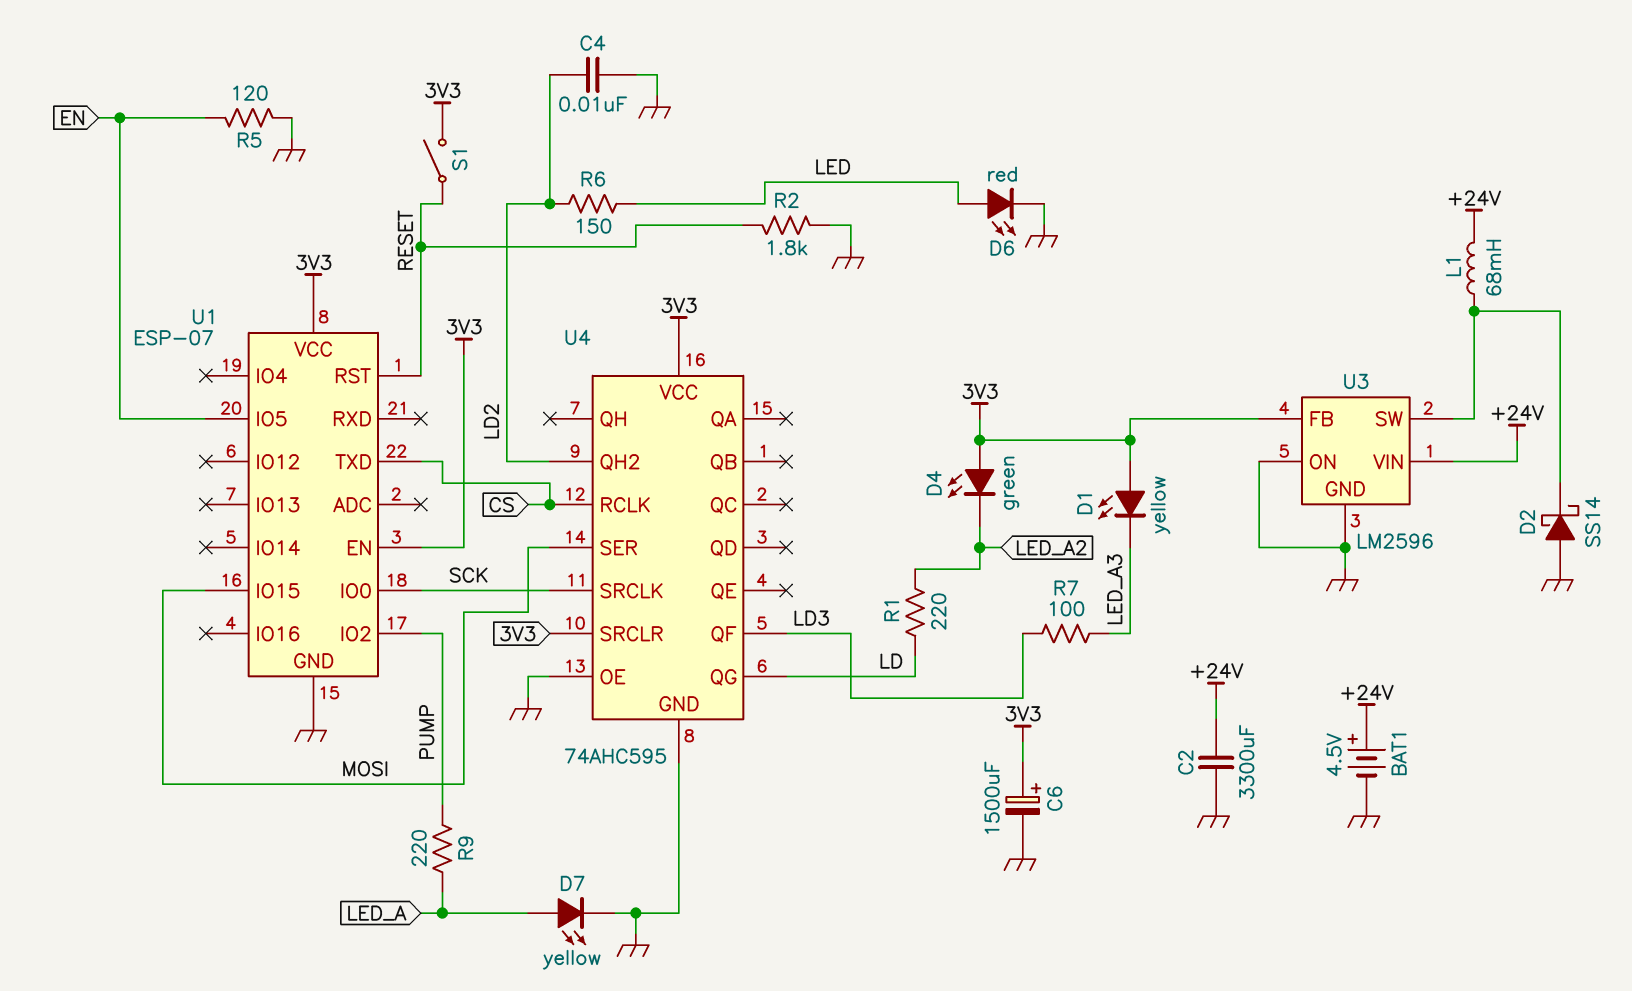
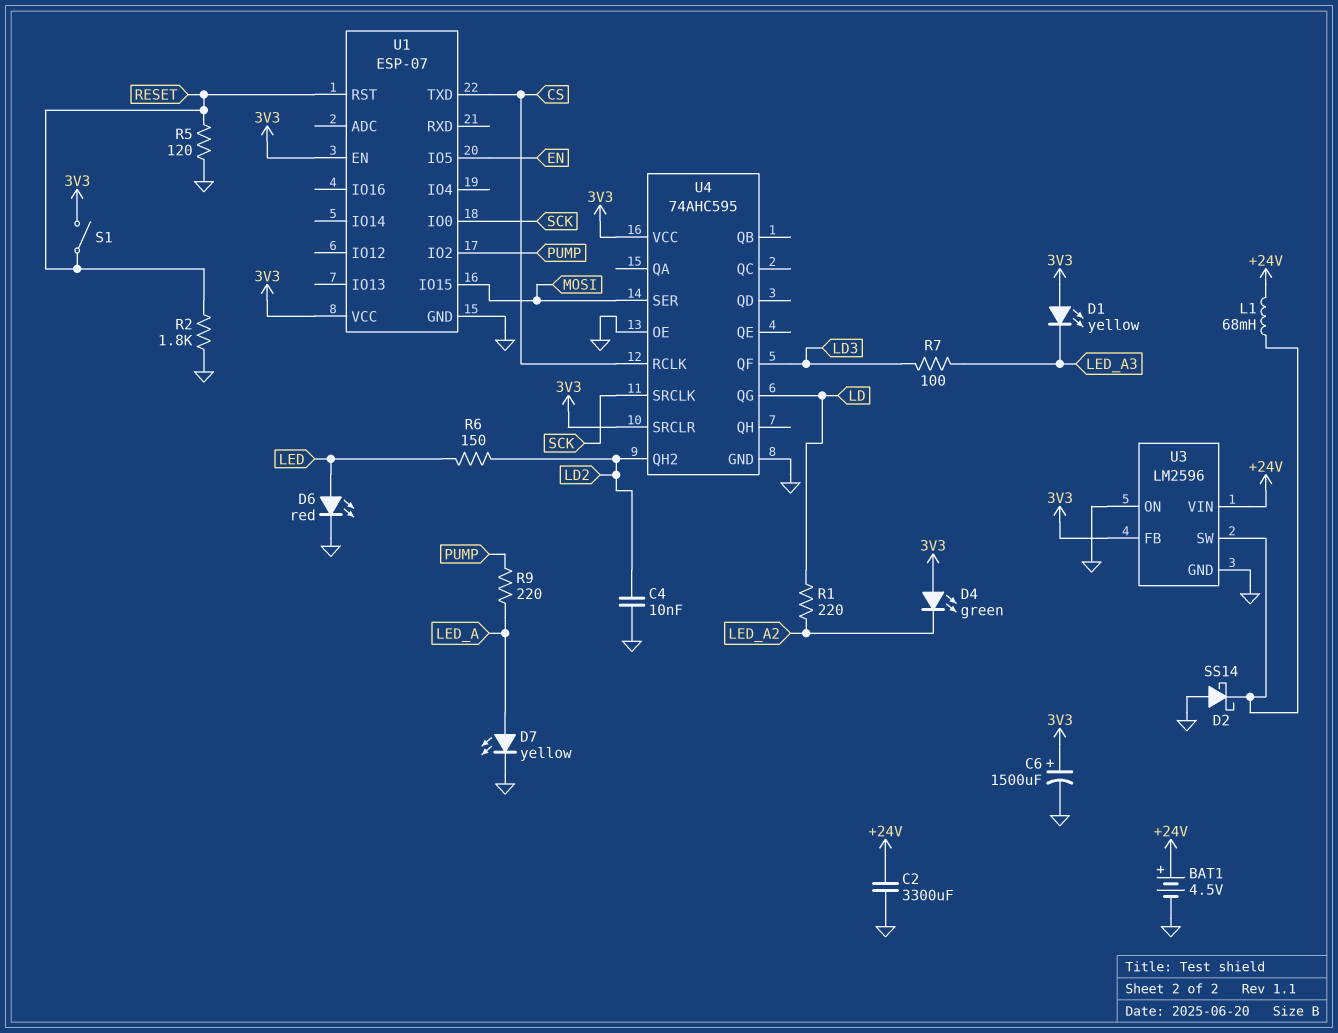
R5: 120 (EN, GND) -> 120 (GND, RESET)

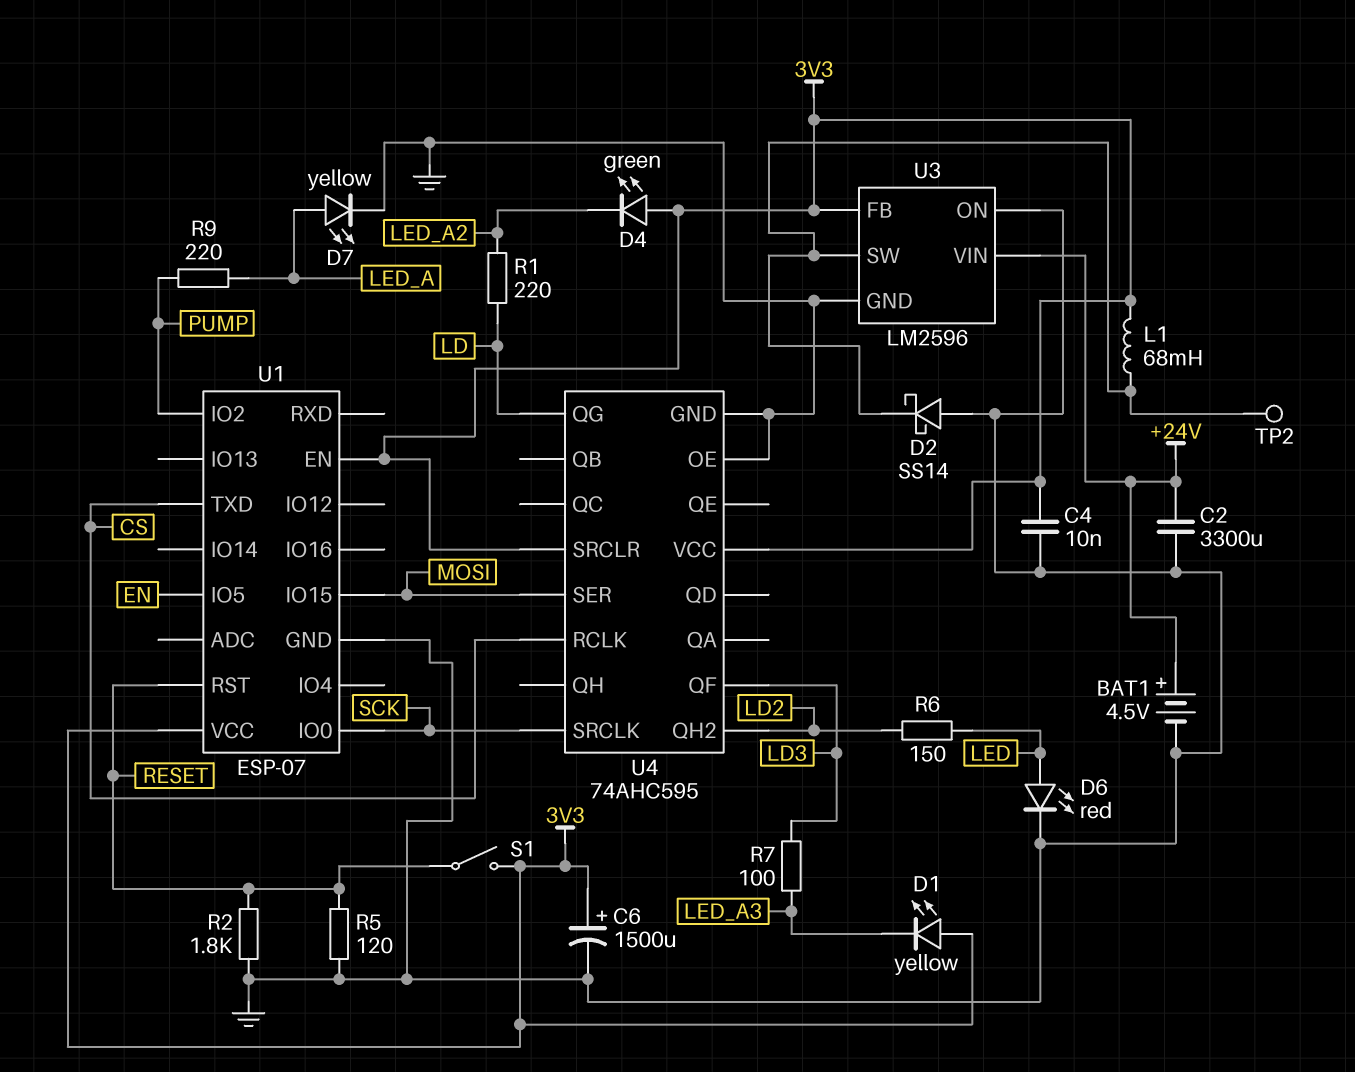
C4: 10nF (GND, LD2) -> 10nF (3V3, GND)
L1: 68mH (+24V, U3/SW) -> 68mH (3V3, U3/SW)
TP2: none -> test point (U3/SW)

